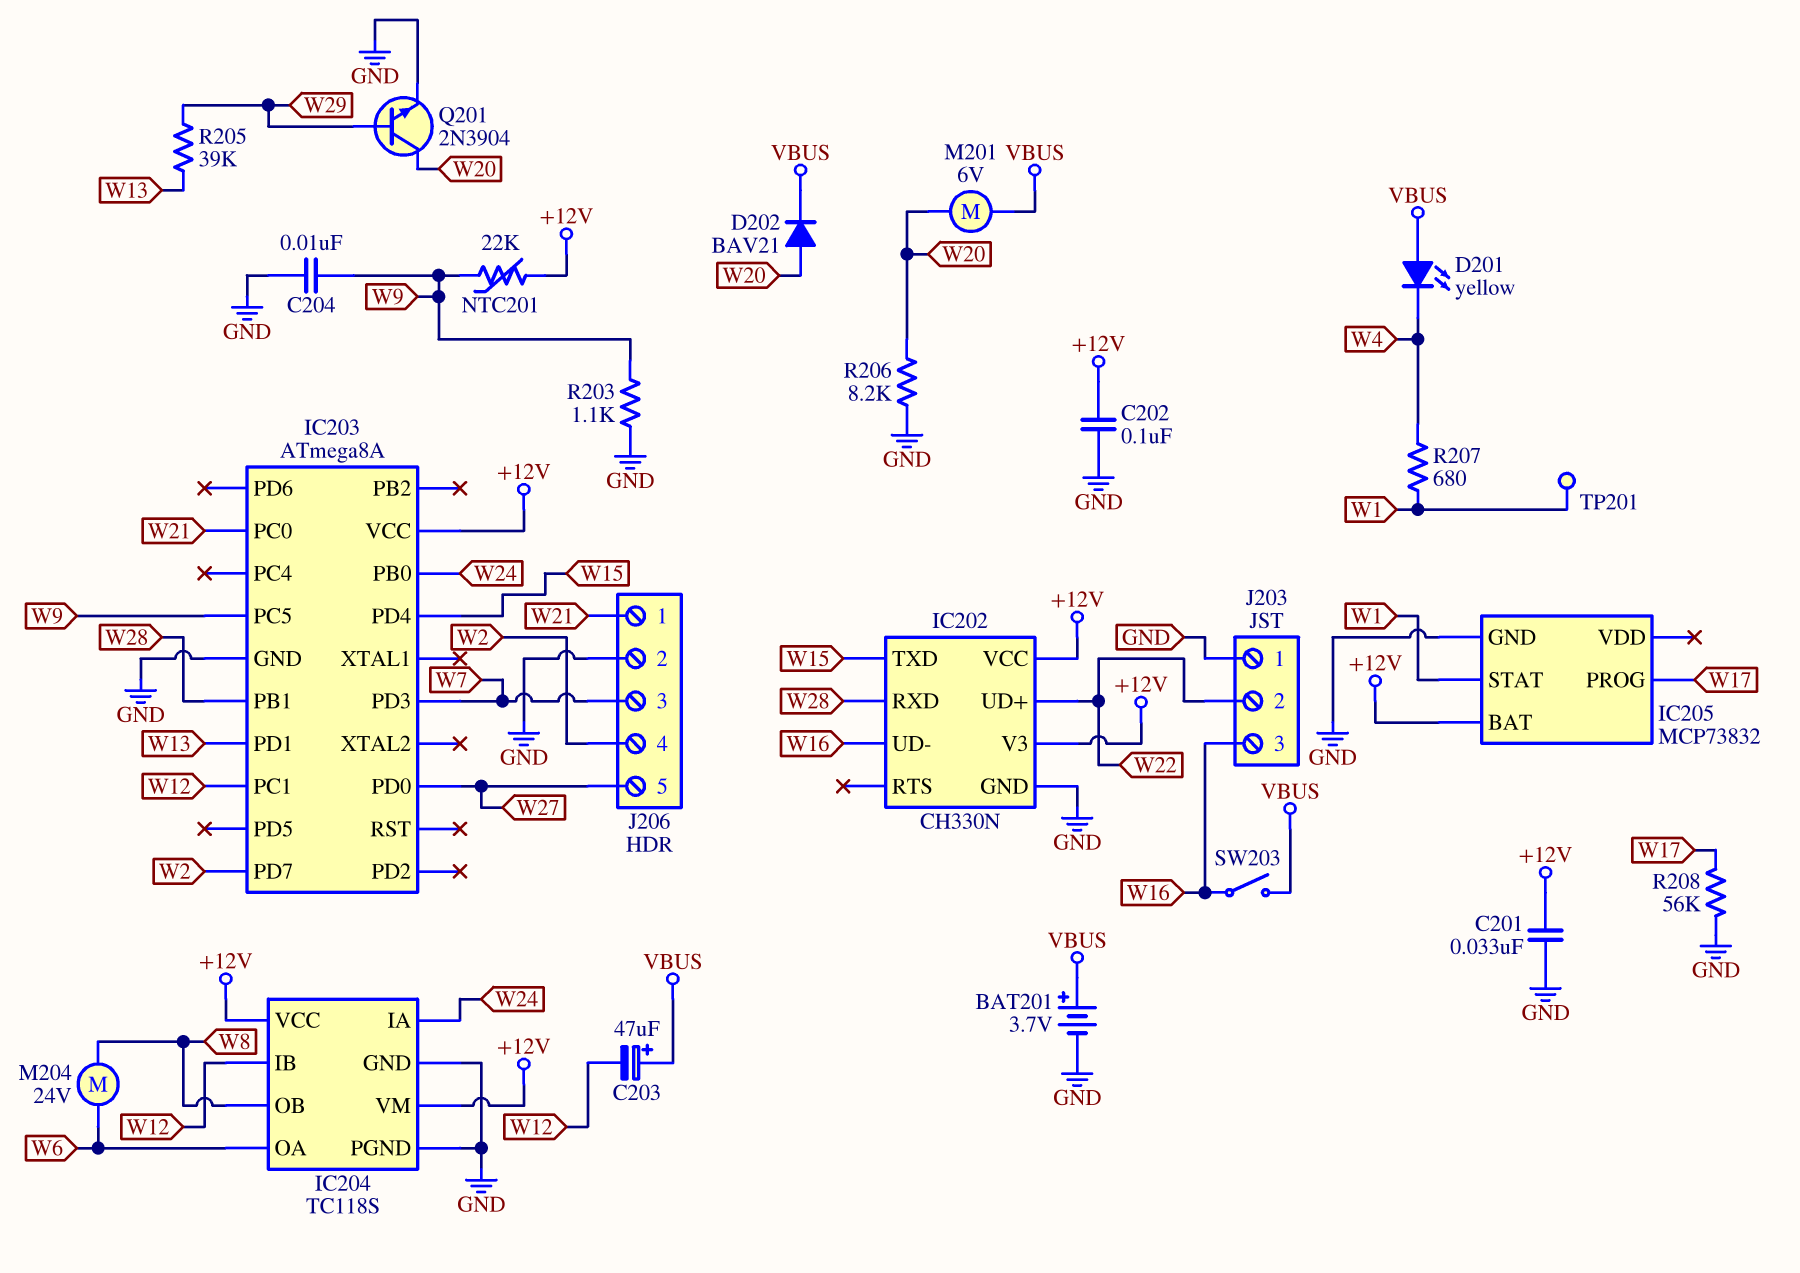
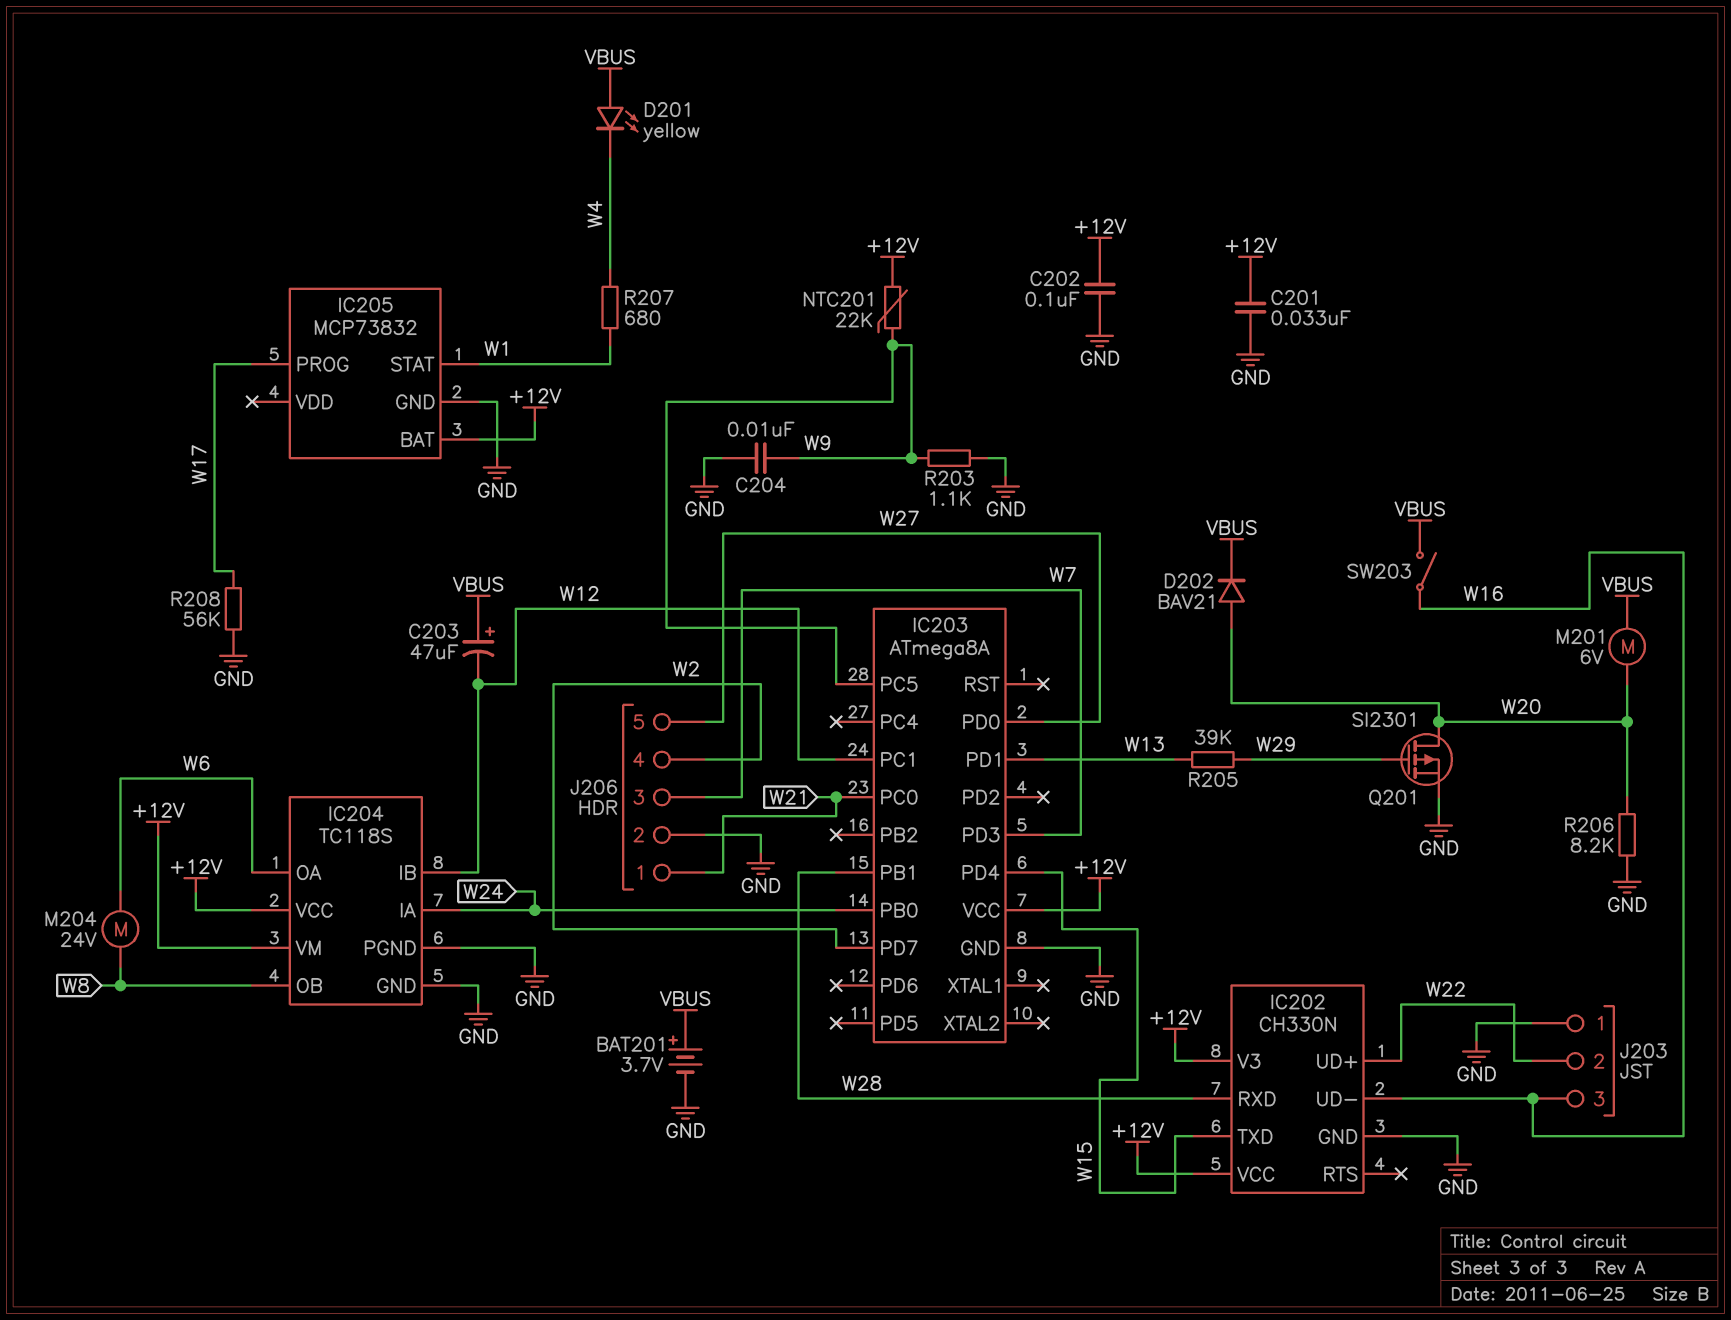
Q201: NPN 2N3904 (B W29, C W20, E GND) -> PMOS SI2301 (G W29, D W20, S GND)
TP201: test point (W1) -> none

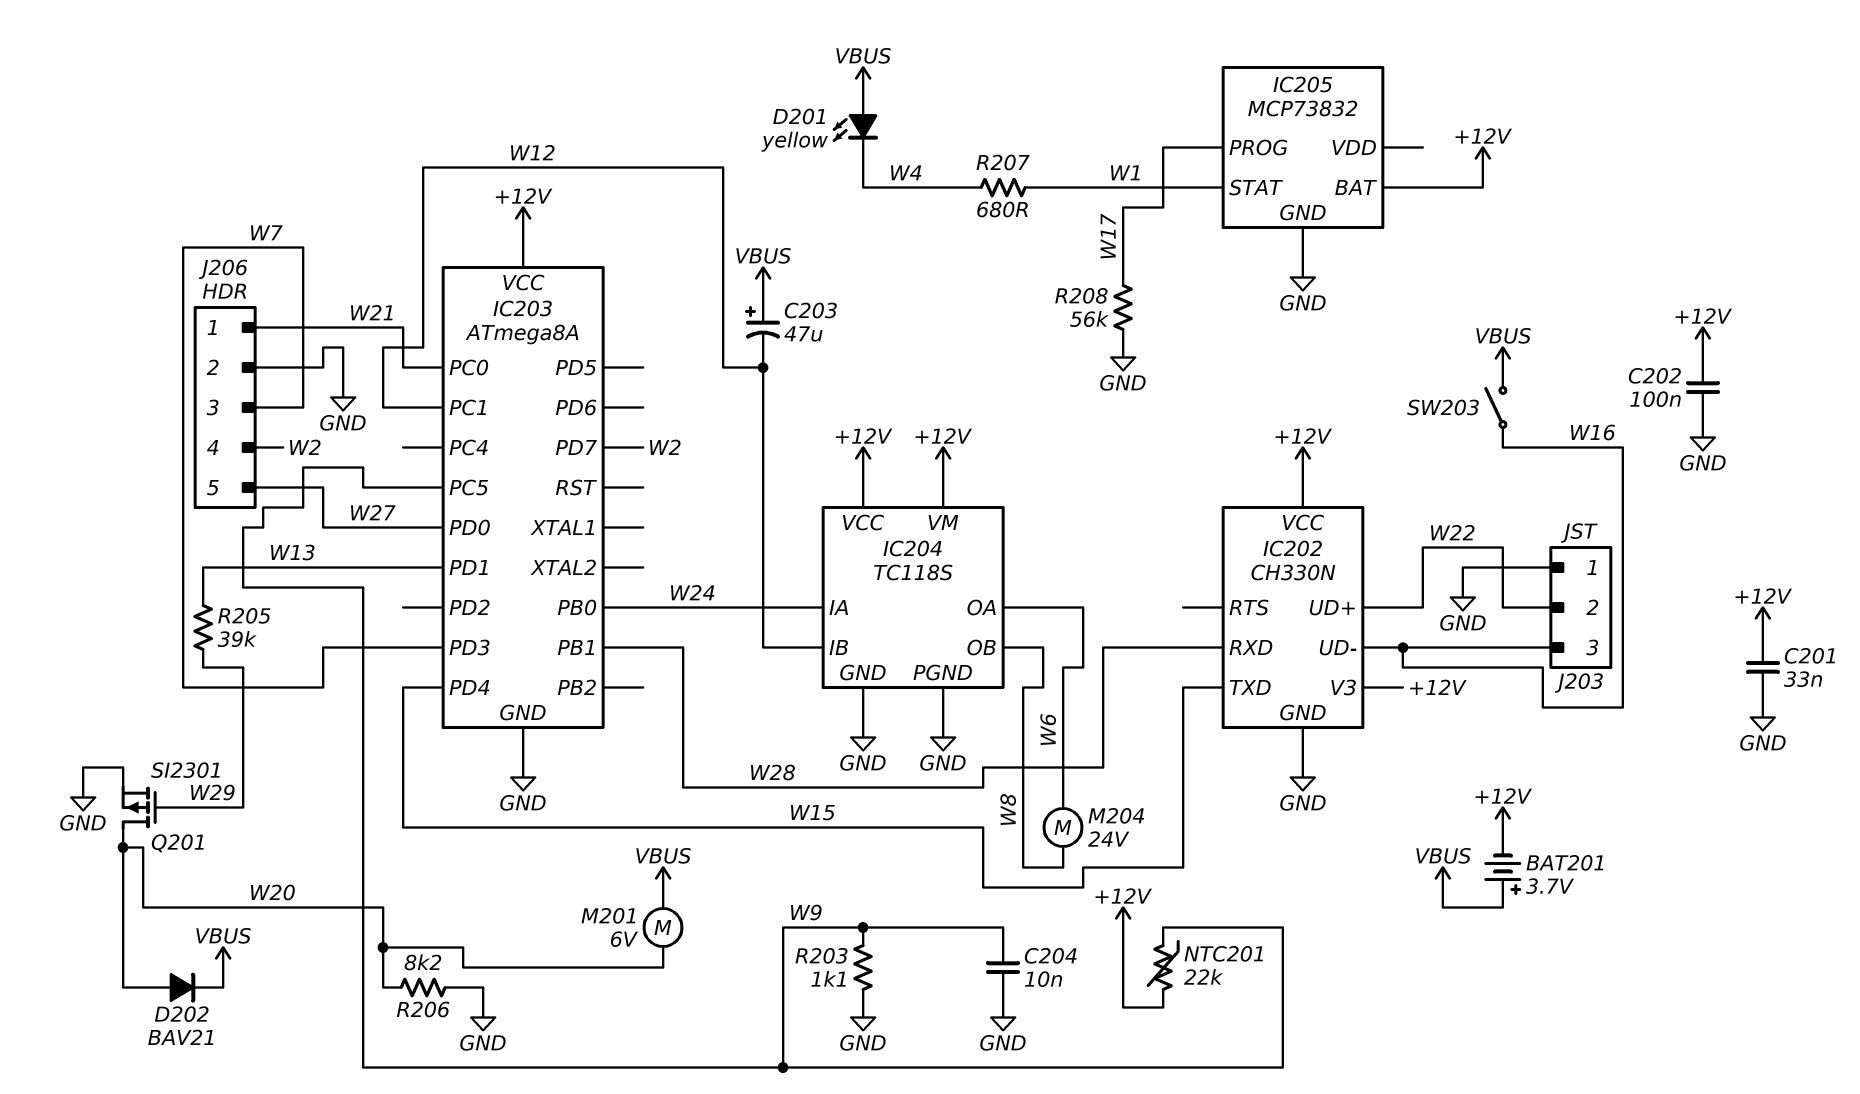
BAT201: 3.7V (plus VBUS, minus GND) -> 3.7V (plus VBUS, minus +12V)

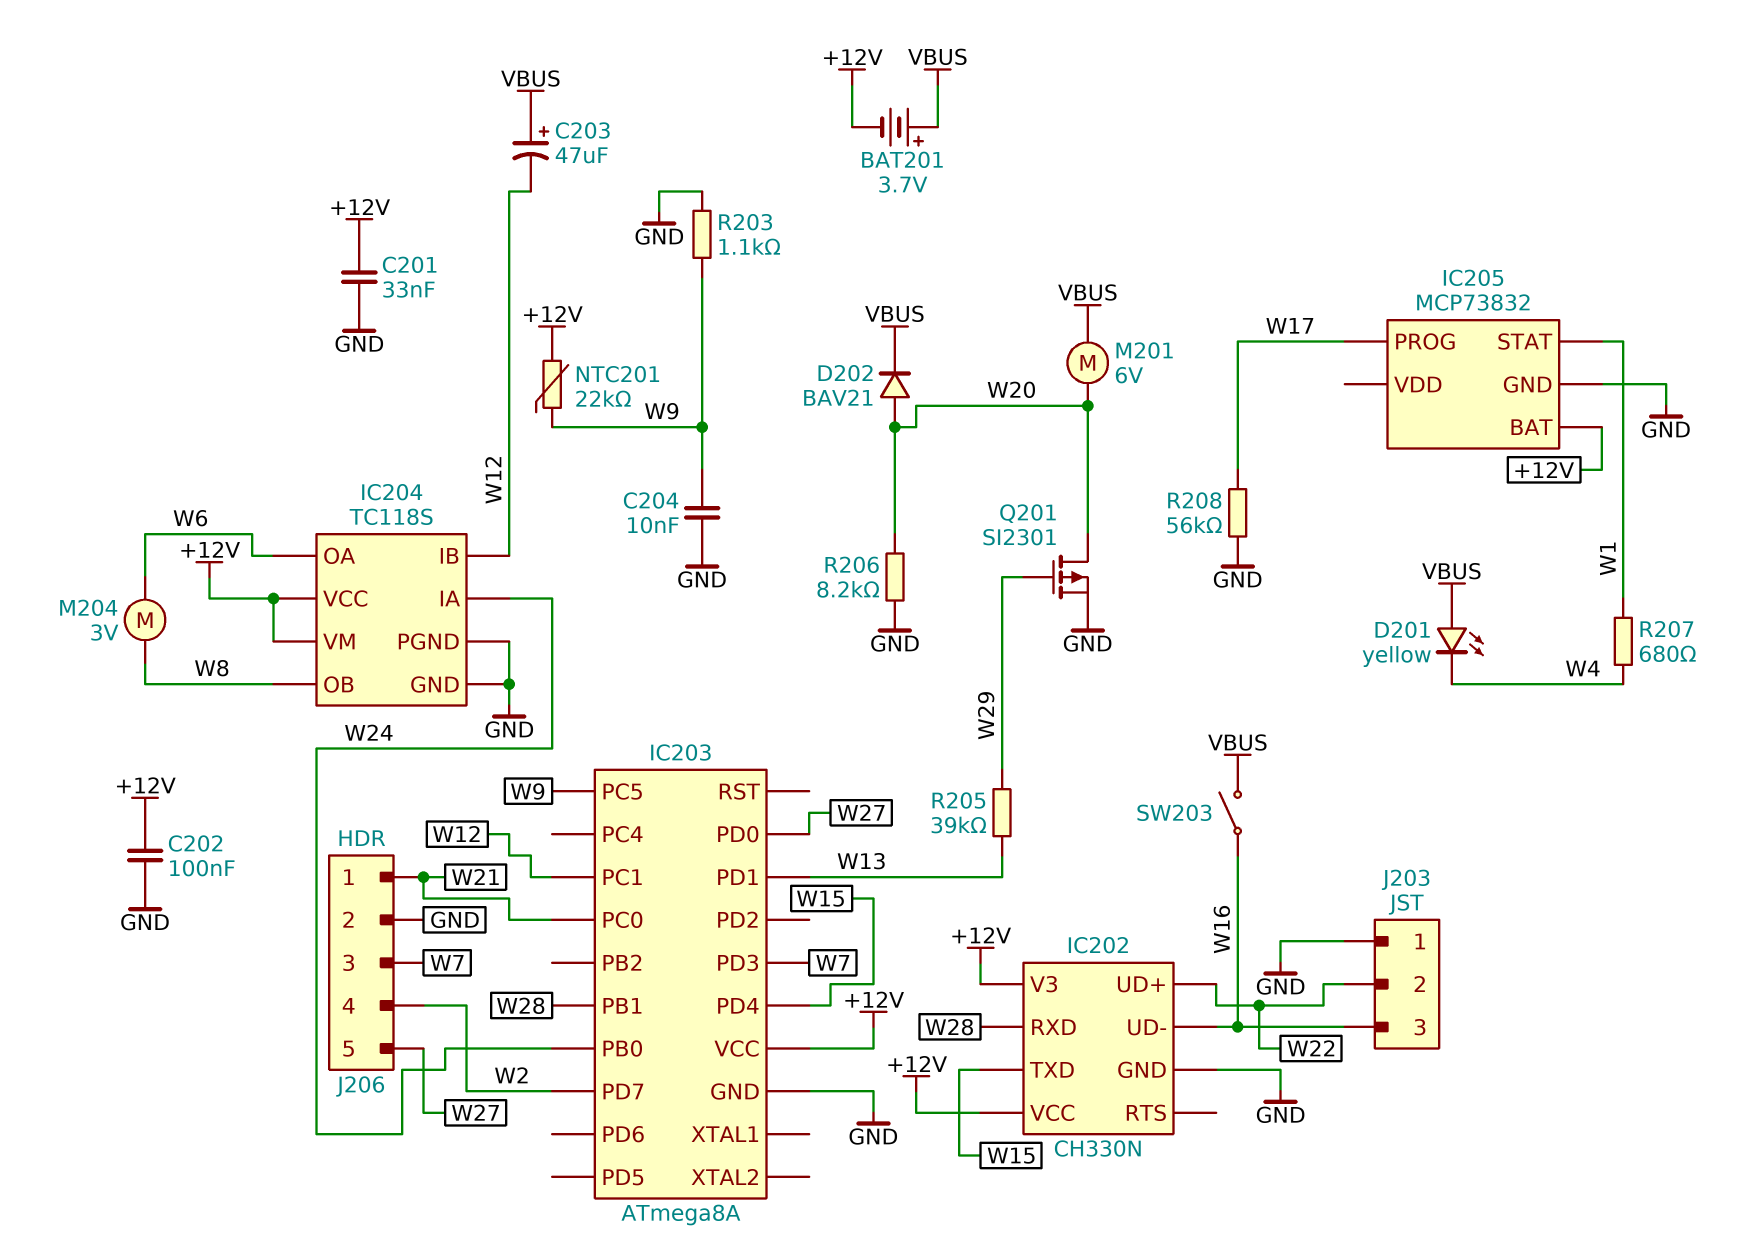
M204: motor 24V (W6, W8) -> motor 3V (W6, W8)

